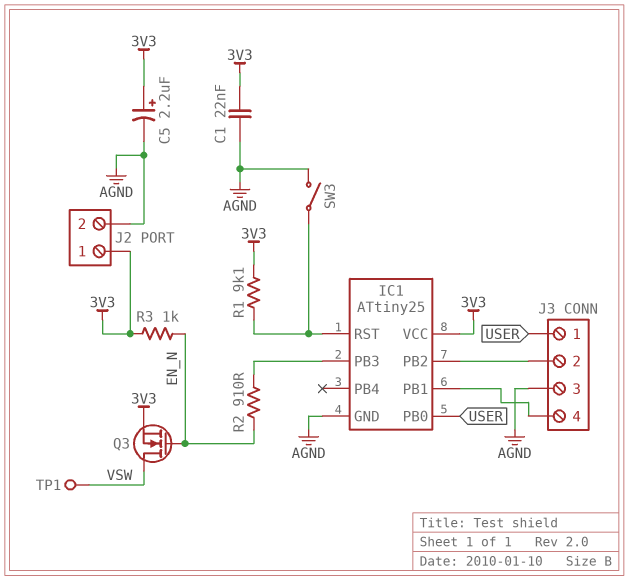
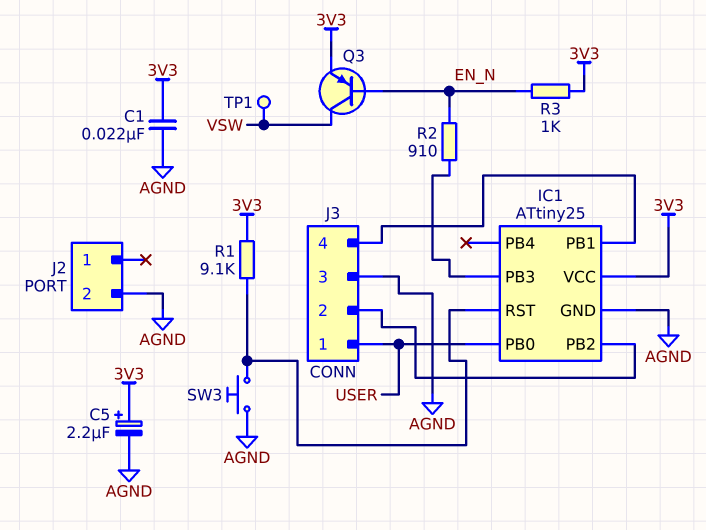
J2 pin 1: 3V3 -> none
Q3: NMOS (G EN_N, D VSW, S 3V3) -> PNP (B EN_N, C VSW, E 3V3)
SW3: switch (AGND, IC1/RST) -> button (AGND, IC1/RST)

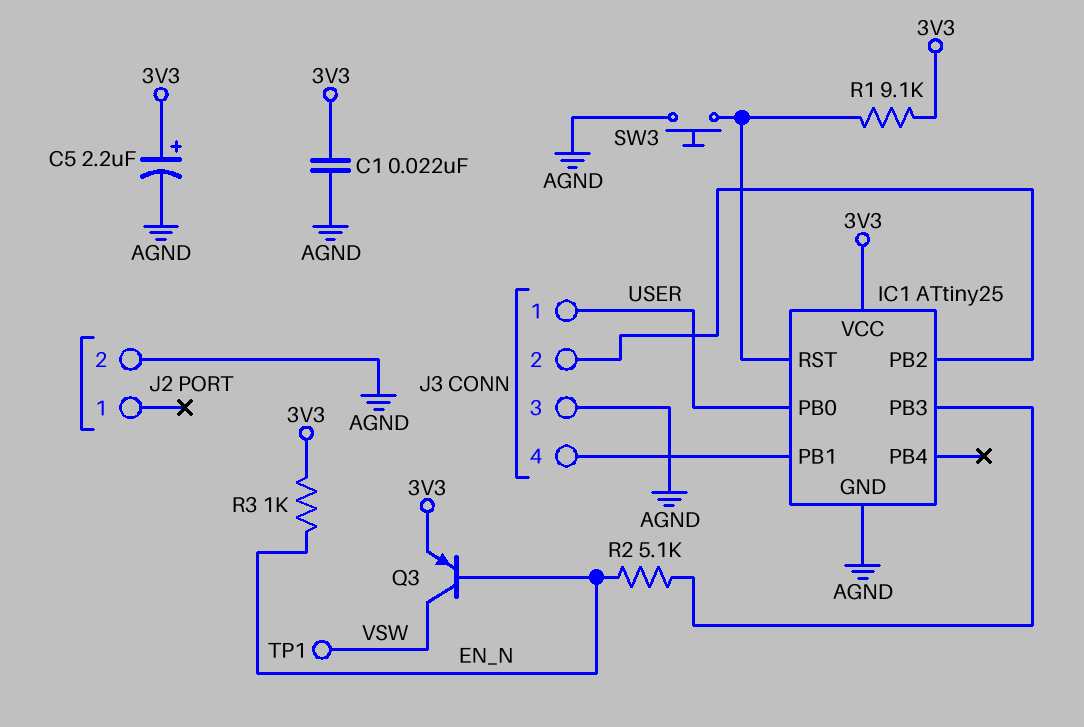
R2: 910 (EN_N, IC1/PB3) -> 5.1k (EN_N, IC1/PB3)

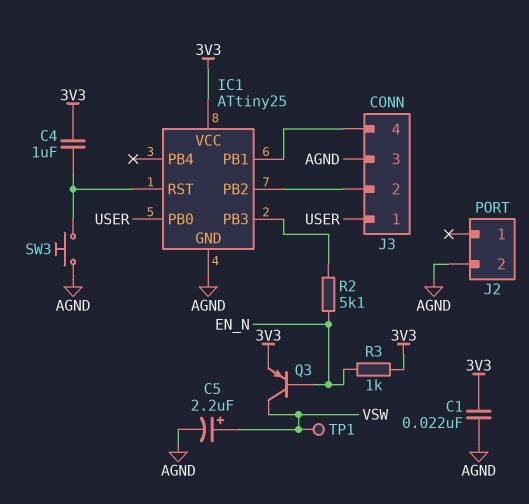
C4: none -> 1uF (3V3, IC1/RST)
C5: 2.2uF (plus 3V3, minus AGND) -> 2.2uF (plus VSW, minus AGND)
R1: 9.1k (3V3, IC1/RST) -> none

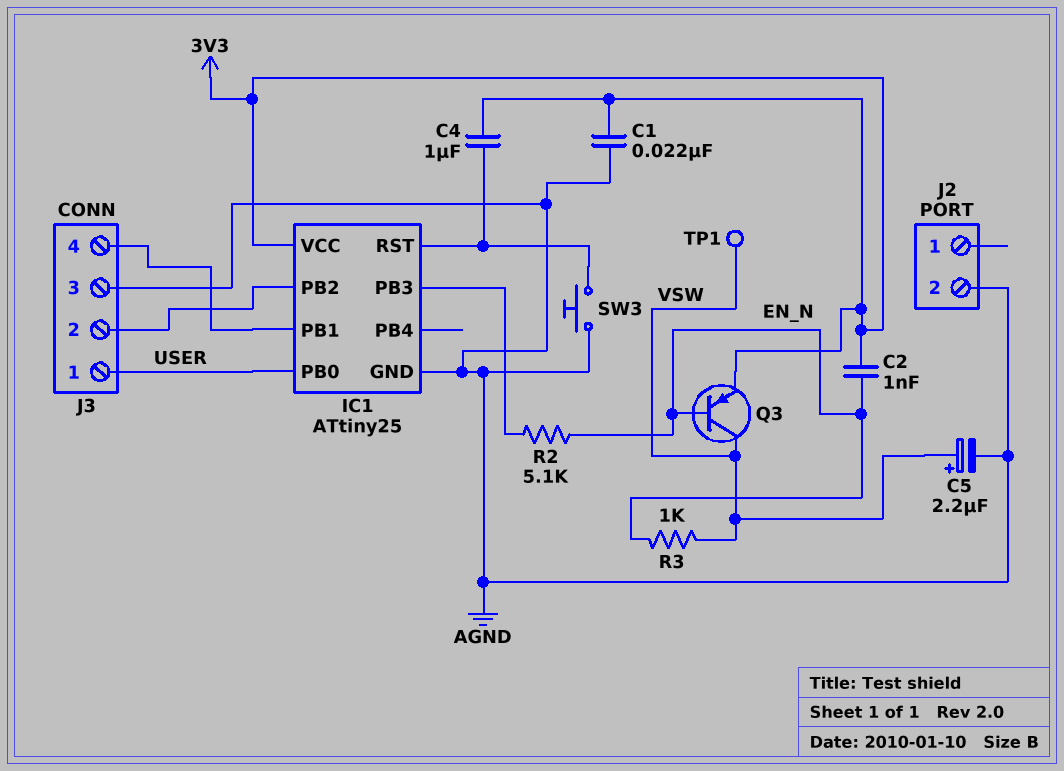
C2: none -> 1nF (3V3, EN_N)
R3: 1k (3V3, EN_N) -> 1k (EN_N, VSW)

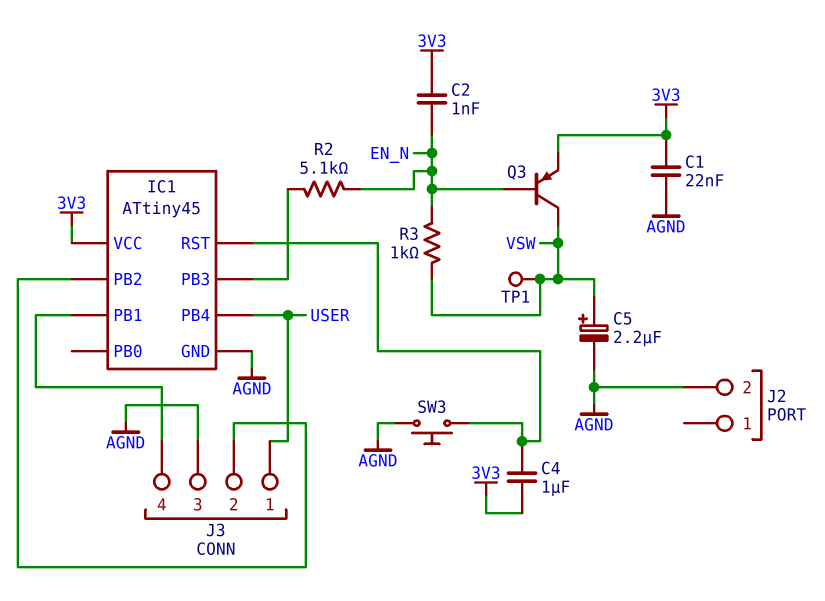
IC1: ATtiny25 -> ATtiny45
IC1 pin PB0: USER -> none
IC1 pin PB4: none -> USER

